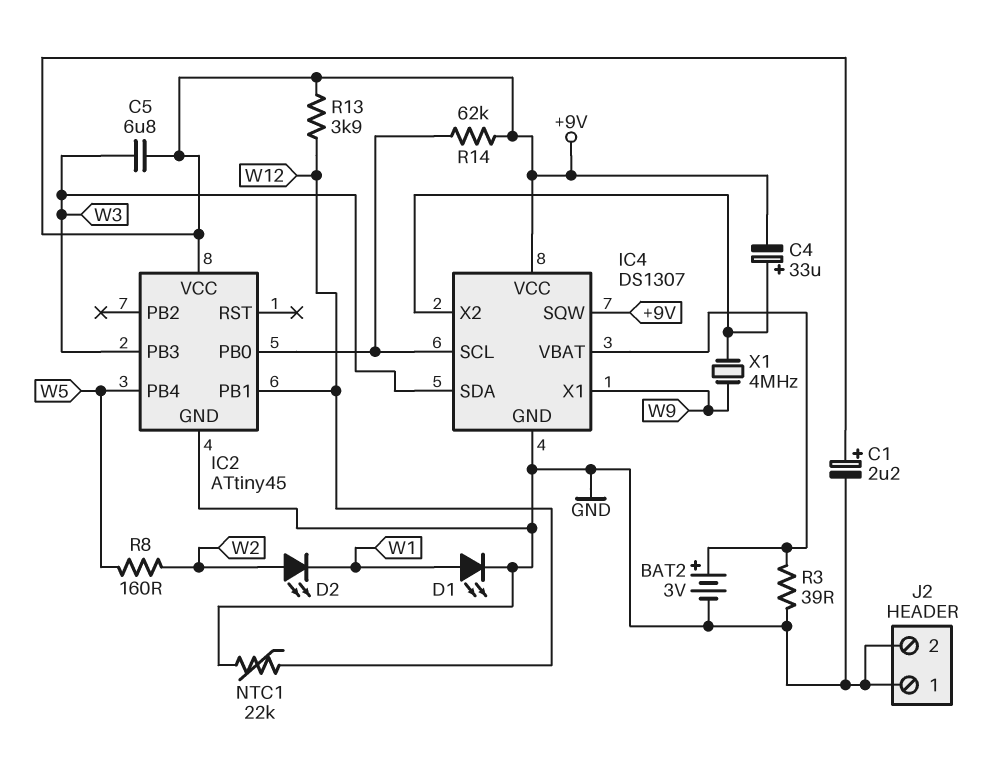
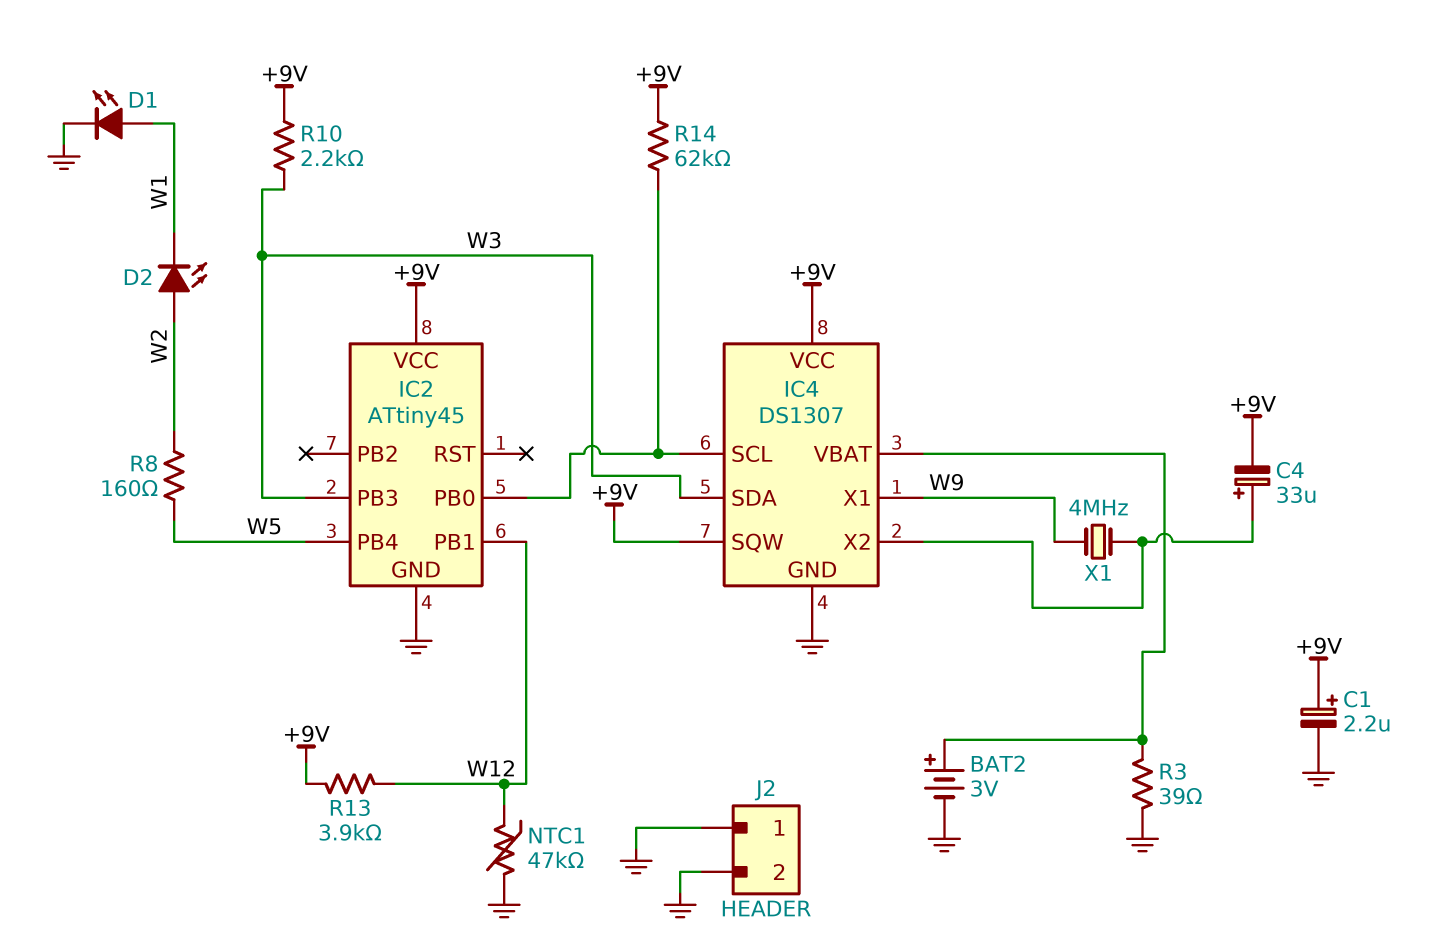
C5: 6.8uF (+9V, W3) -> none
NTC1: 22k (GND, W12) -> 47k (GND, W12)
R10: none -> 2.2k (+9V, W3)

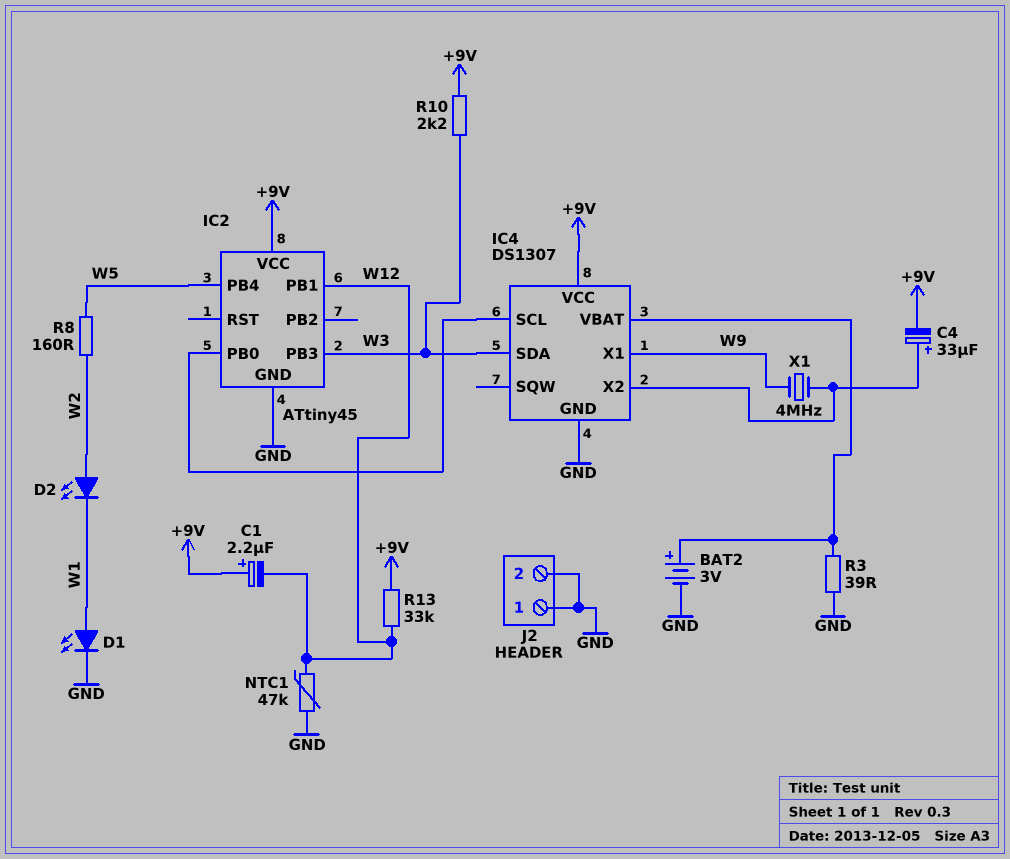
C1: 2.2uF (plus +9V, minus GND) -> 2.2uF (plus +9V, minus W12)
IC4 pin SQW: +9V -> none
R13: 3.9k (+9V, W12) -> 33k (+9V, W12)
R14: 62k (+9V, IC2/PB0) -> none

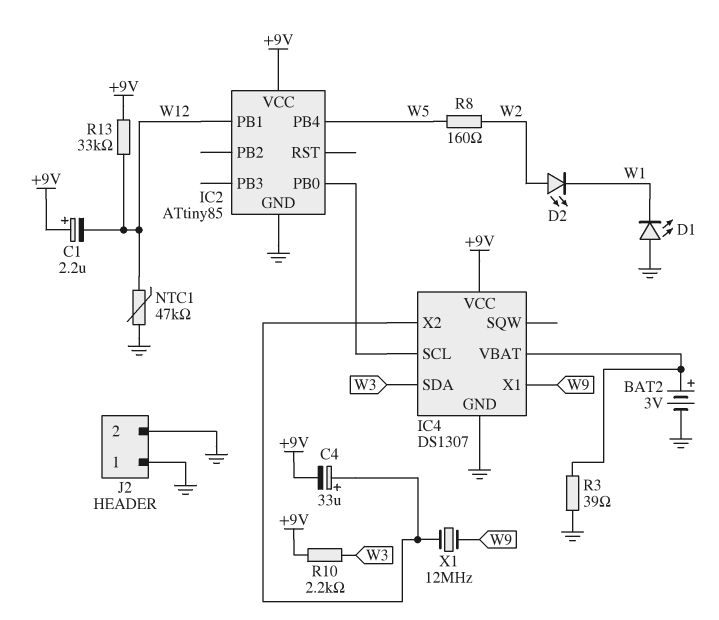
D1: LED (A W1, K GND) -> LED (A GND, K W1)
IC2: ATtiny45 -> ATtiny85
IC2 pin PB3: W3 -> none
X1: 4MHz (IC4/X2, W9) -> 12MHz (IC4/X2, W9)

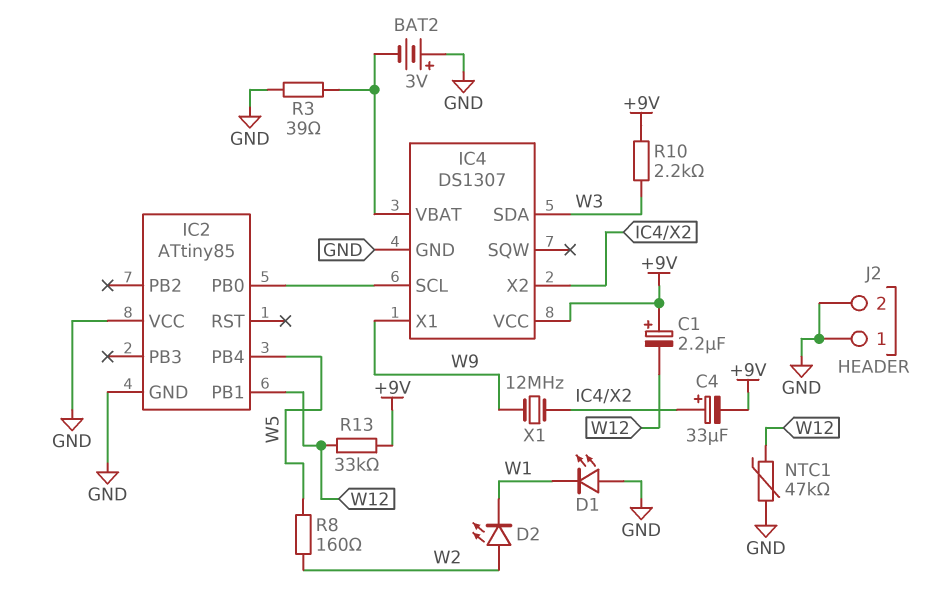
BAT2: 3V (plus IC4/VBAT, minus GND) -> 3V (plus GND, minus IC4/VBAT)
IC2 pin VCC: +9V -> GND

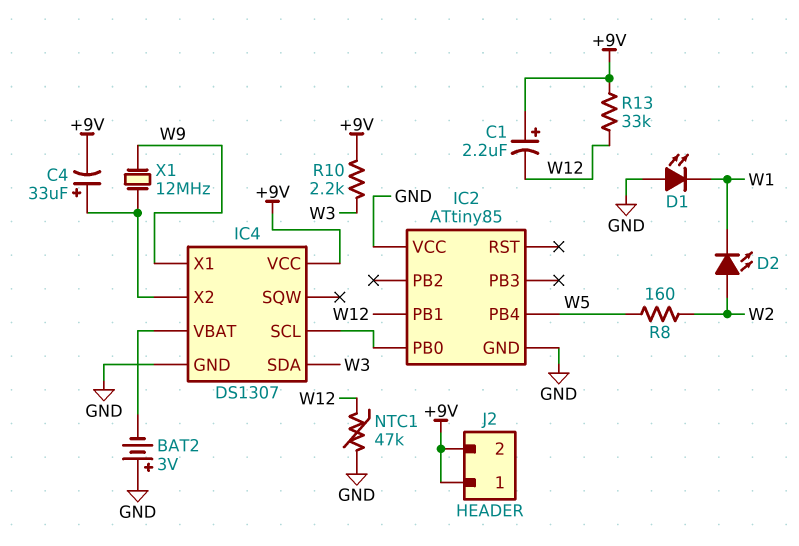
J2 pin 1: GND -> +9V
J2 pin 2: GND -> +9V
R3: 39 (GND, IC4/VBAT) -> none

